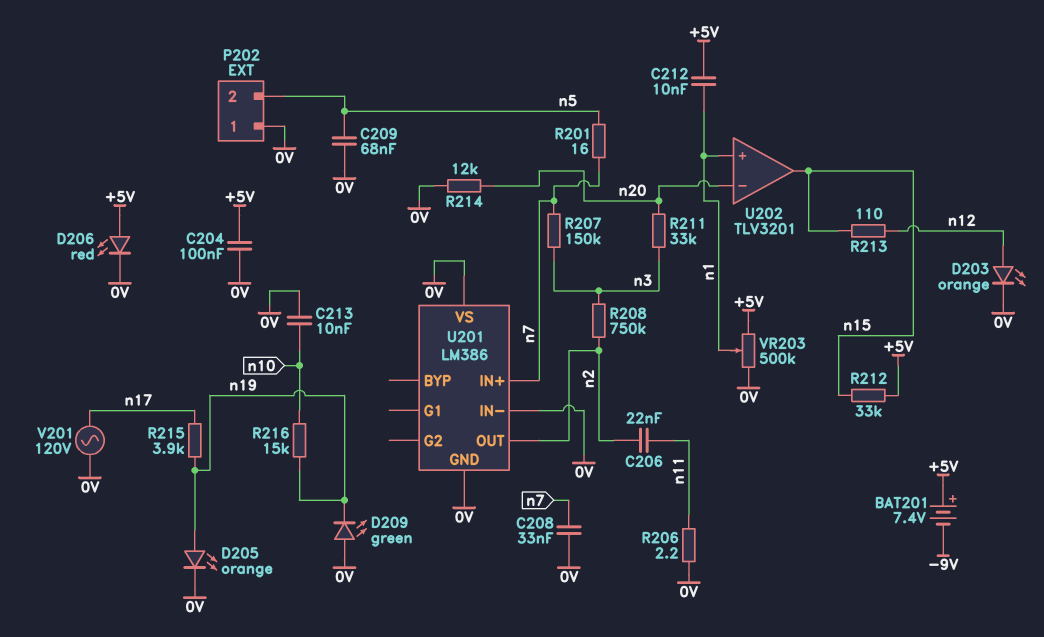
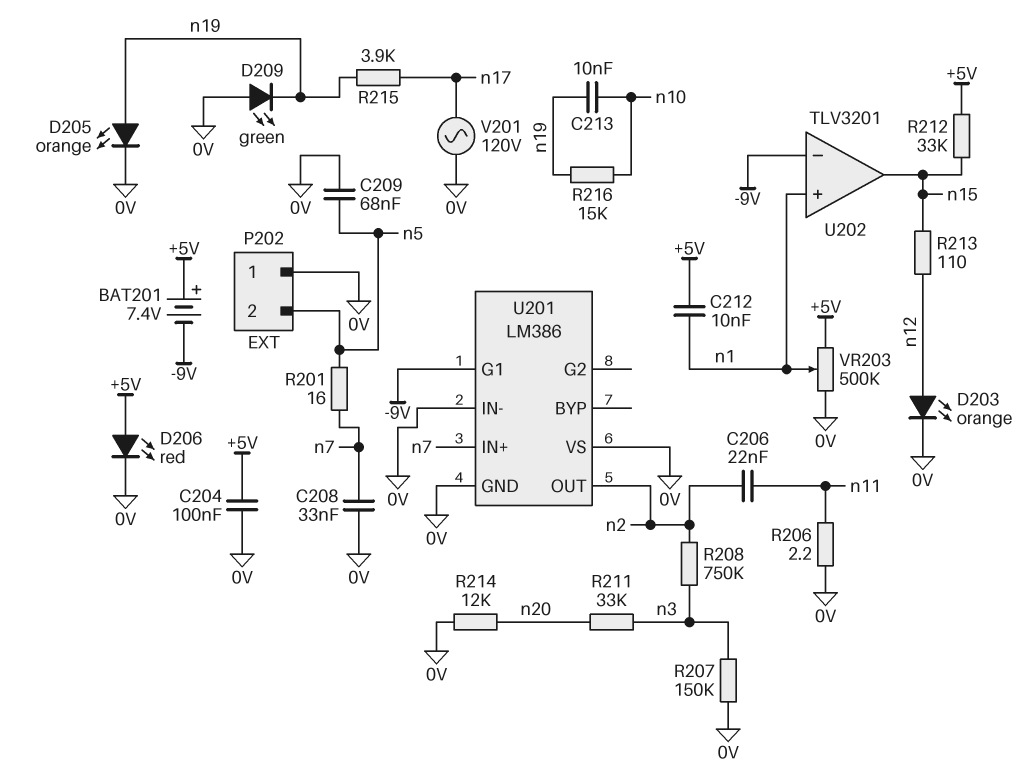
C213: 10nF (0V, n10) -> 10nF (n10, n19)
R207: 150k (n3, n7) -> 150k (0V, n3)
U201 pin G1: none -> -9V
U202 pin in-: n20 -> -9V

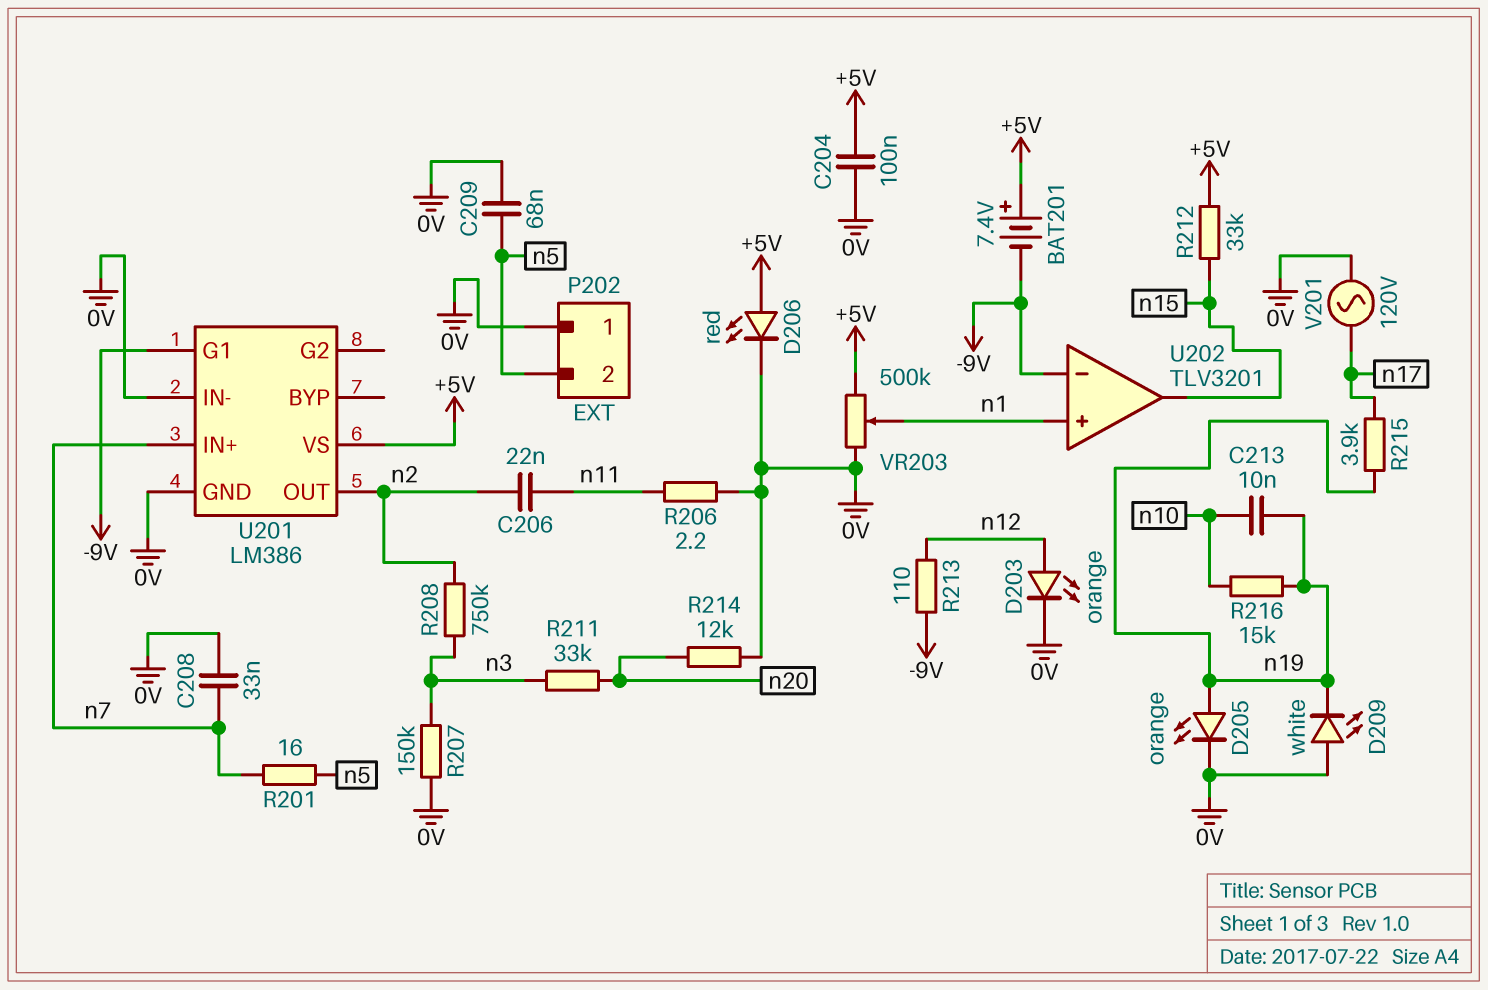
C212: 10nF (+5V, n1) -> none
D209: LED green (A 0V, K n19) -> LED white (A 0V, K n19)
R213: 110 (n12, n15) -> 110 (-9V, n12)
U201 pin VS: 0V -> +5V

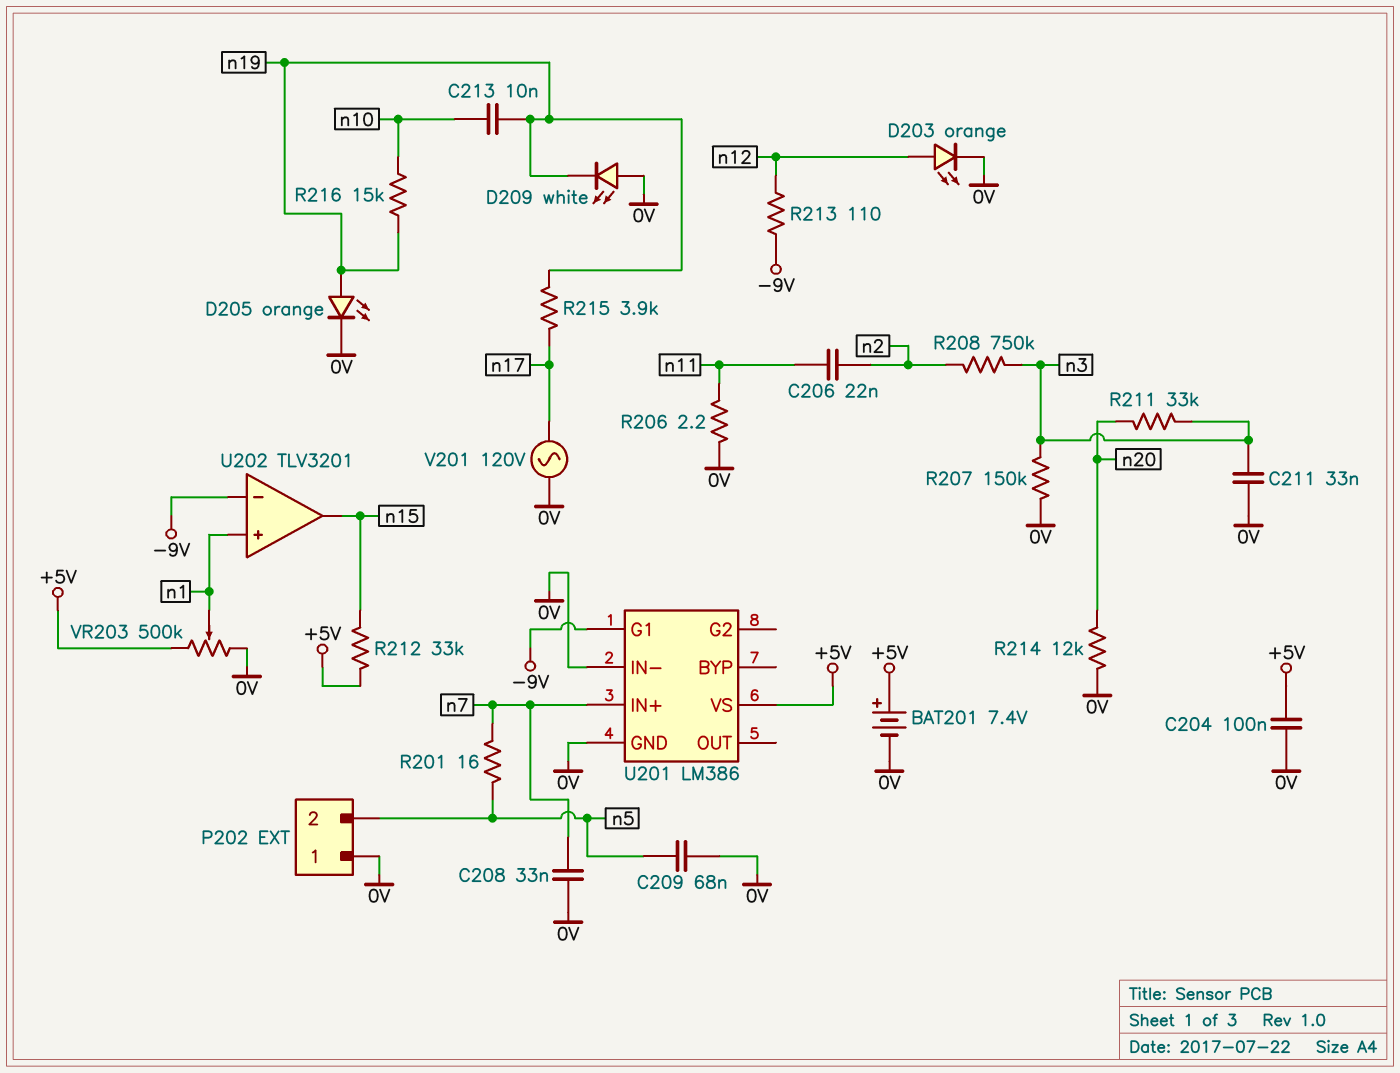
BAT201: 7.4V (plus +5V, minus -9V) -> 7.4V (plus +5V, minus 0V)
C211: none -> 33nF (0V, n3)
D206: LED red (A +5V, K 0V) -> none
U201 pin OUT: n2 -> none

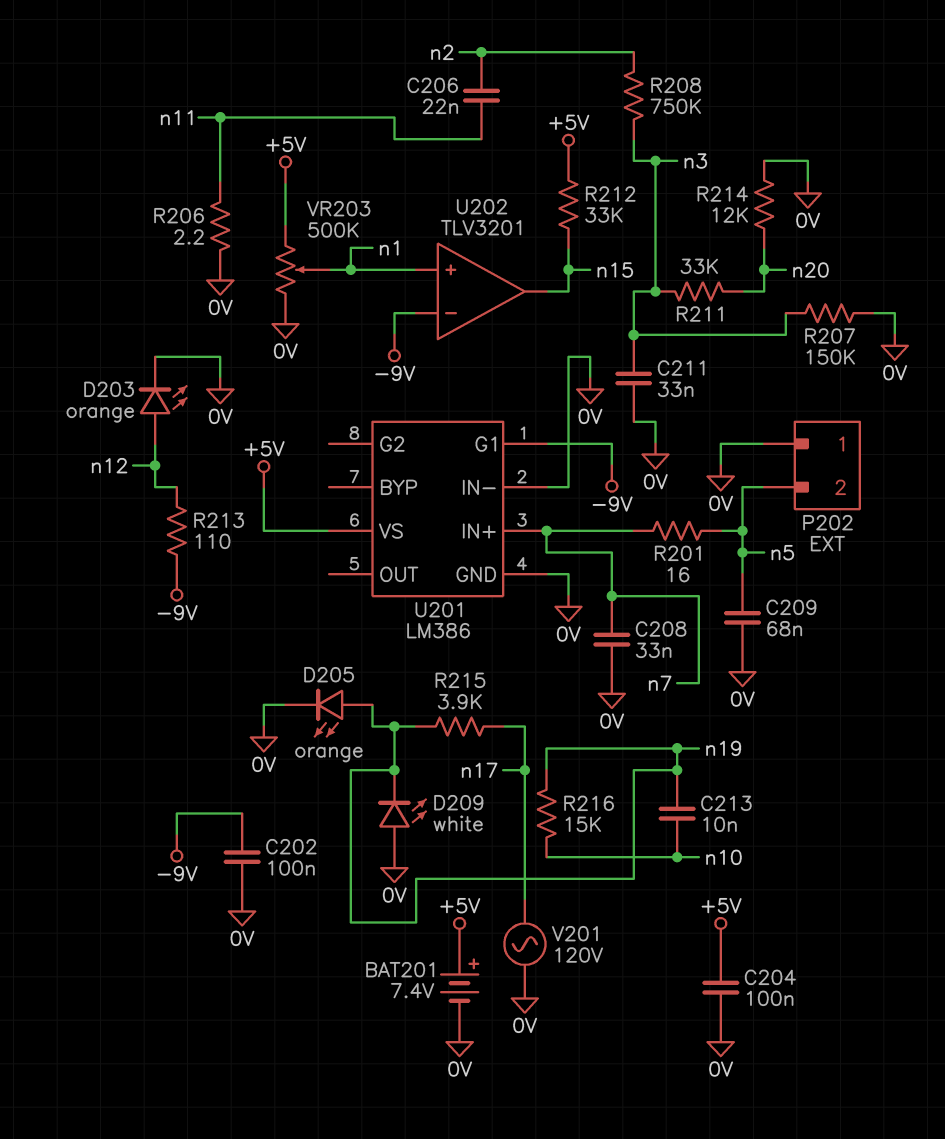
C202: none -> 100nF (-9V, 0V)

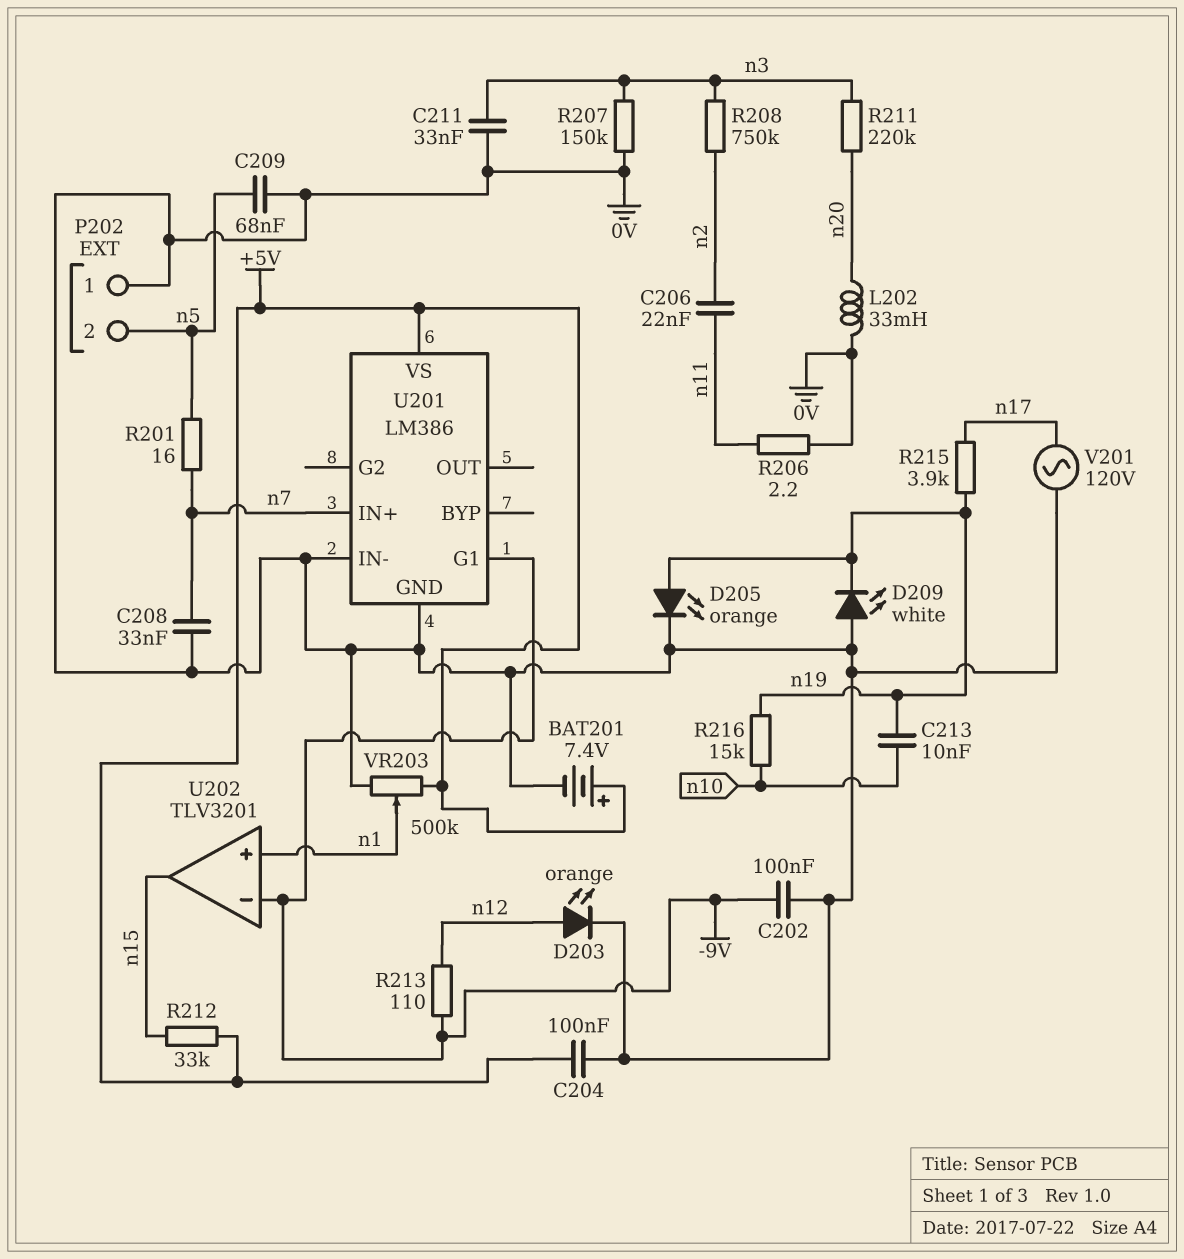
L202: none -> 33mH (0V, n20)
R211: 33k (n3, n20) -> 220k (n3, n20)
R214: 12k (0V, n20) -> none

